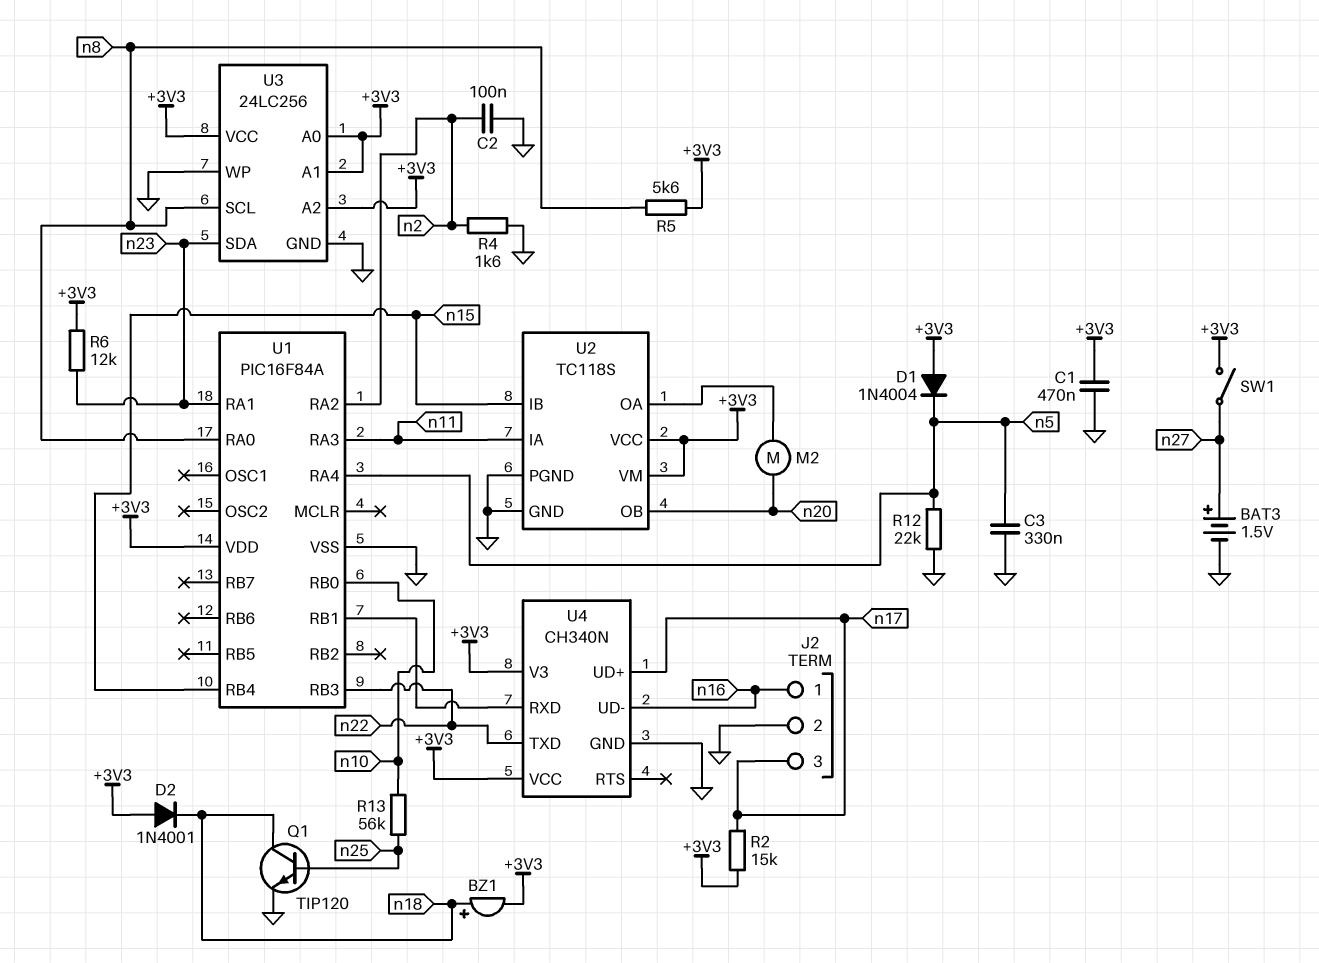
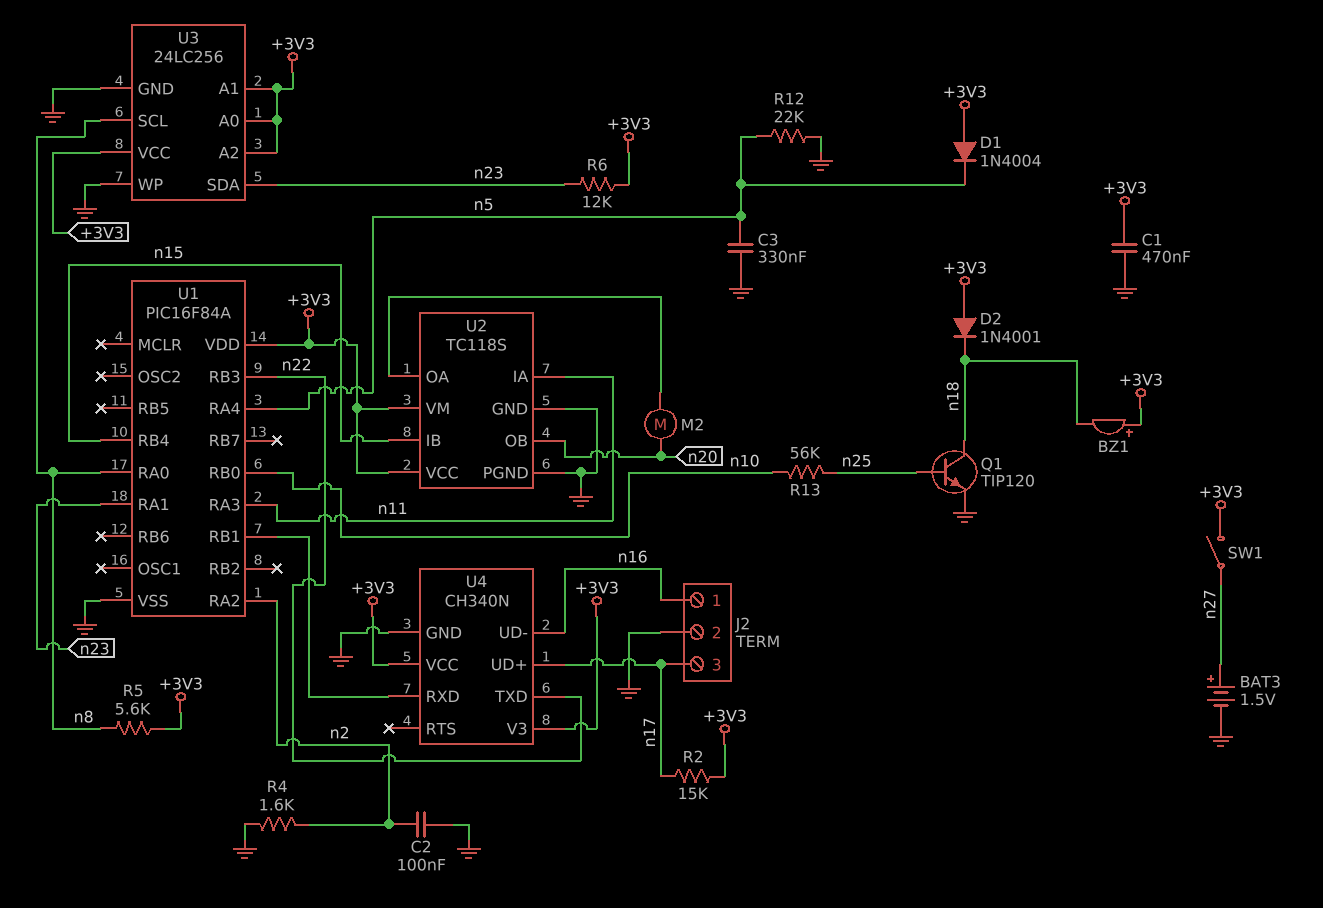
BZ1: buzzer (plus n18, minus +3V3) -> buzzer (plus +3V3, minus n18)

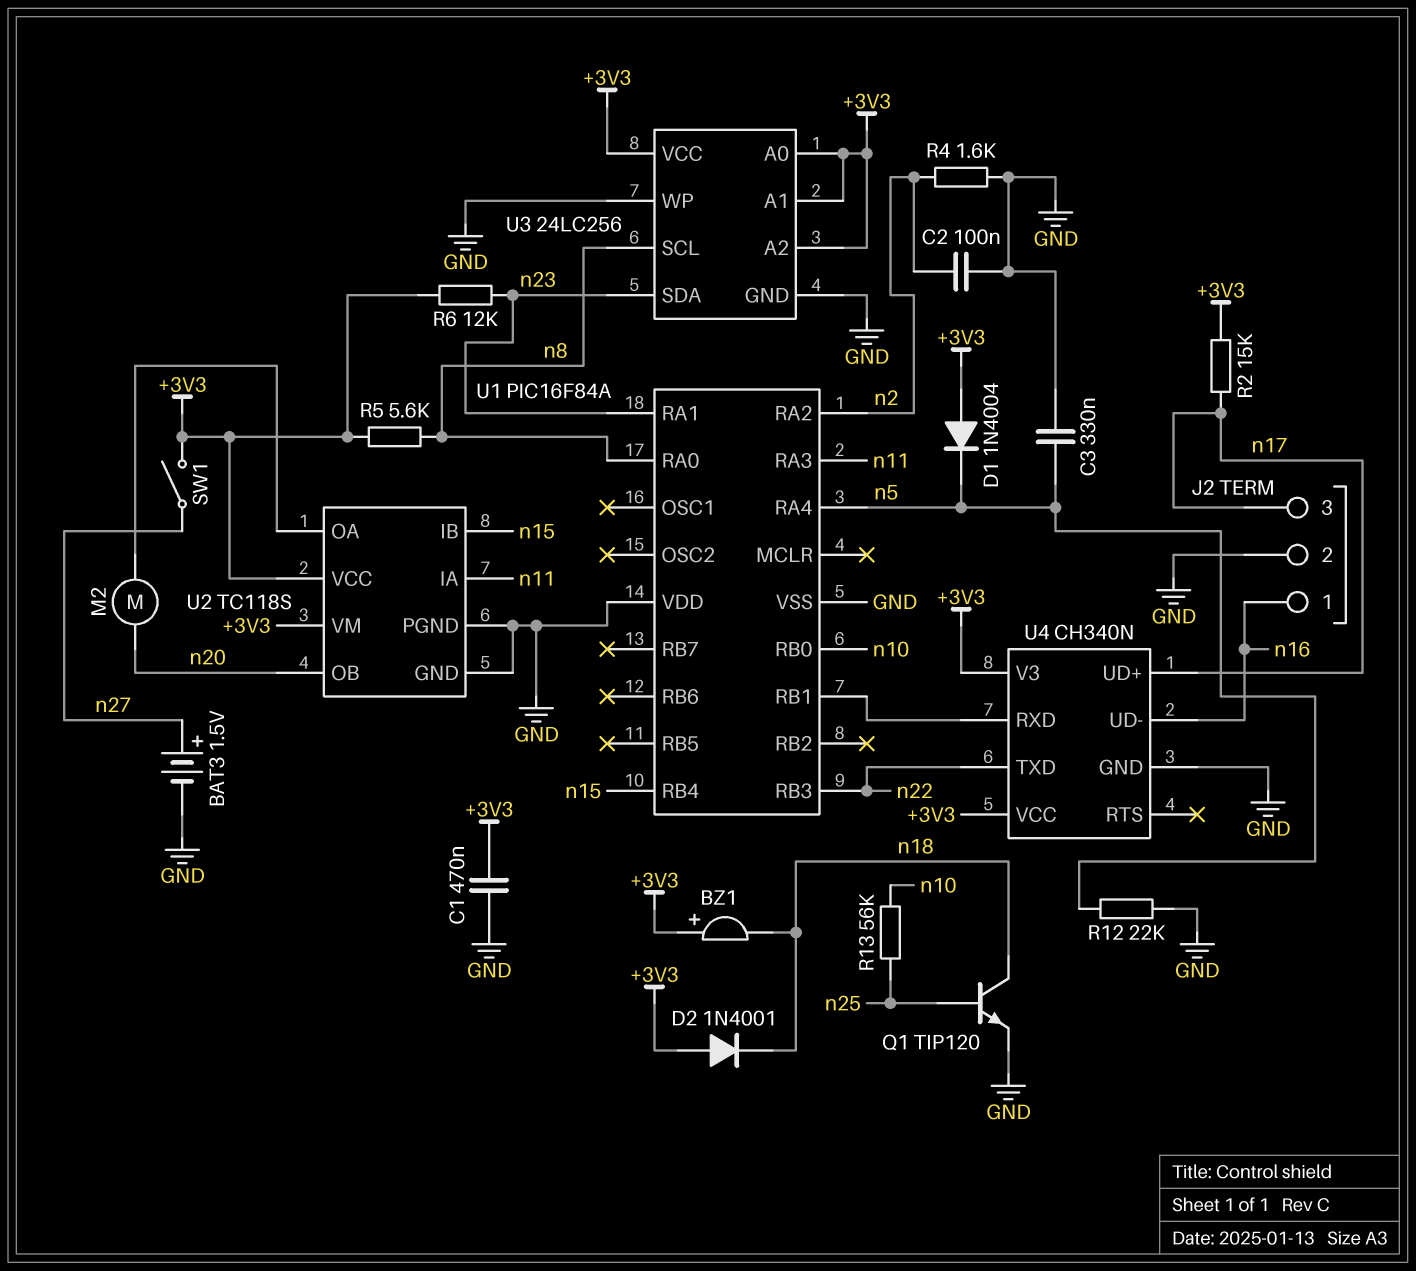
U1 pin VDD: +3V3 -> GND

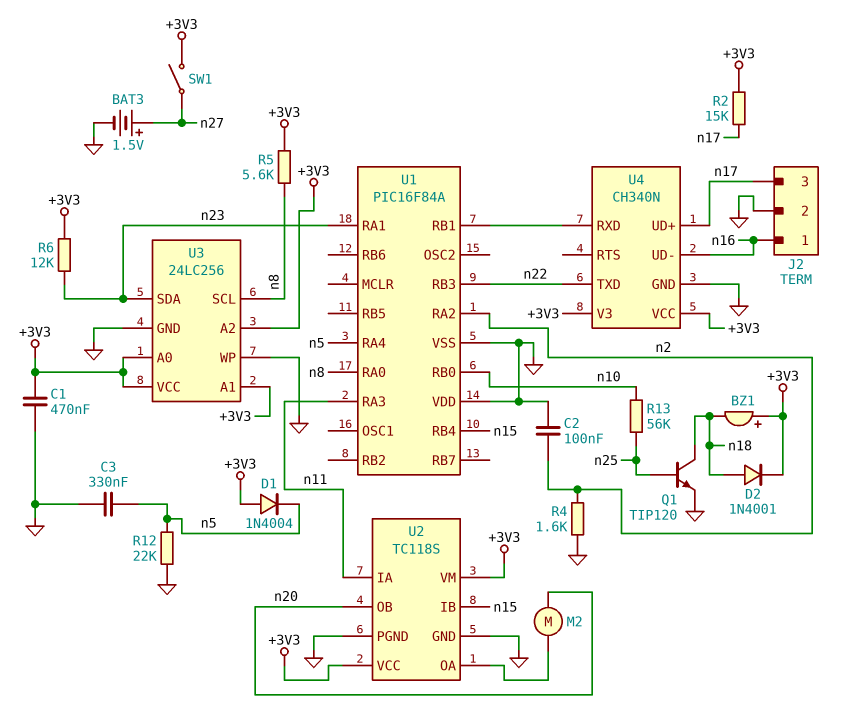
D2: diode 1N4001 (A +3V3, K n18) -> diode 1N4001 (A n18, K +3V3)

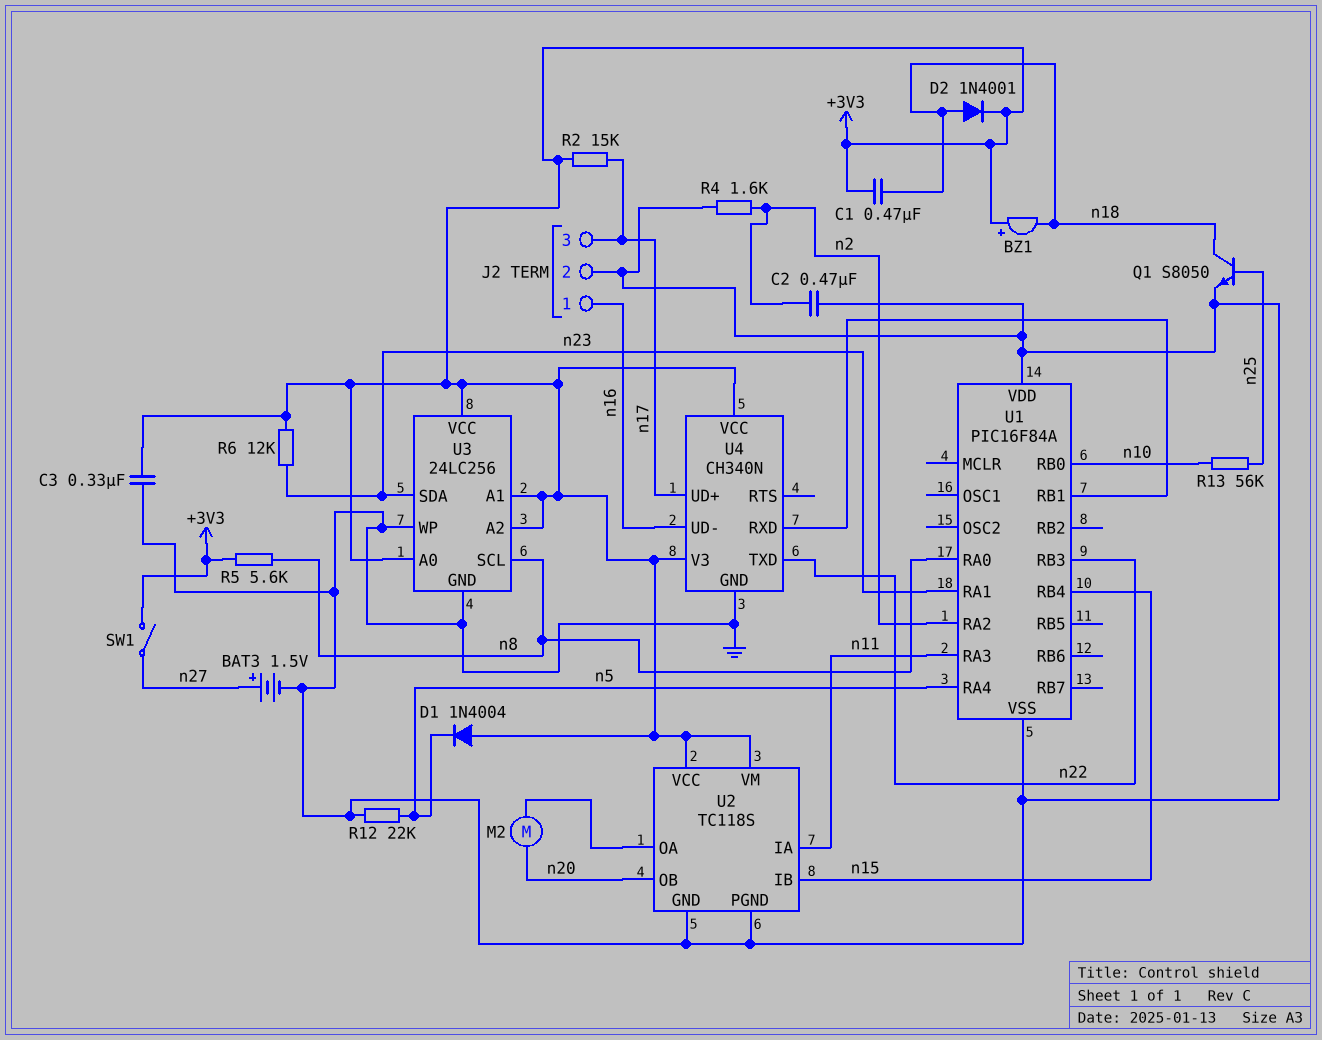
C1: 470nF (+3V3, GND) -> 470nF (+3V3, n18)
C2: 100nF (GND, n2) -> 470nF (GND, n2)
C3: 330nF (GND, n5) -> 330nF (+3V3, GND)
Q1: NPN TIP120 (B n25, C n18, E GND) -> NPN S8050 (B n25, C n18, E GND)

